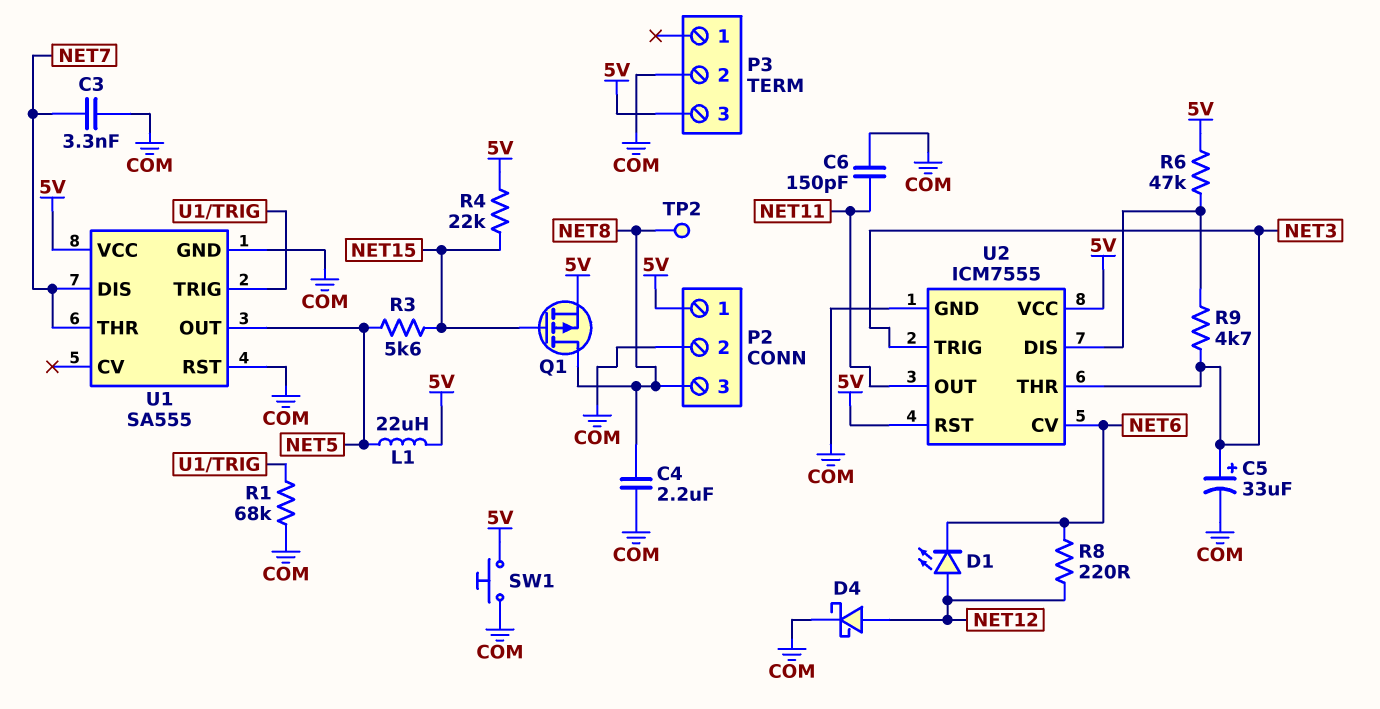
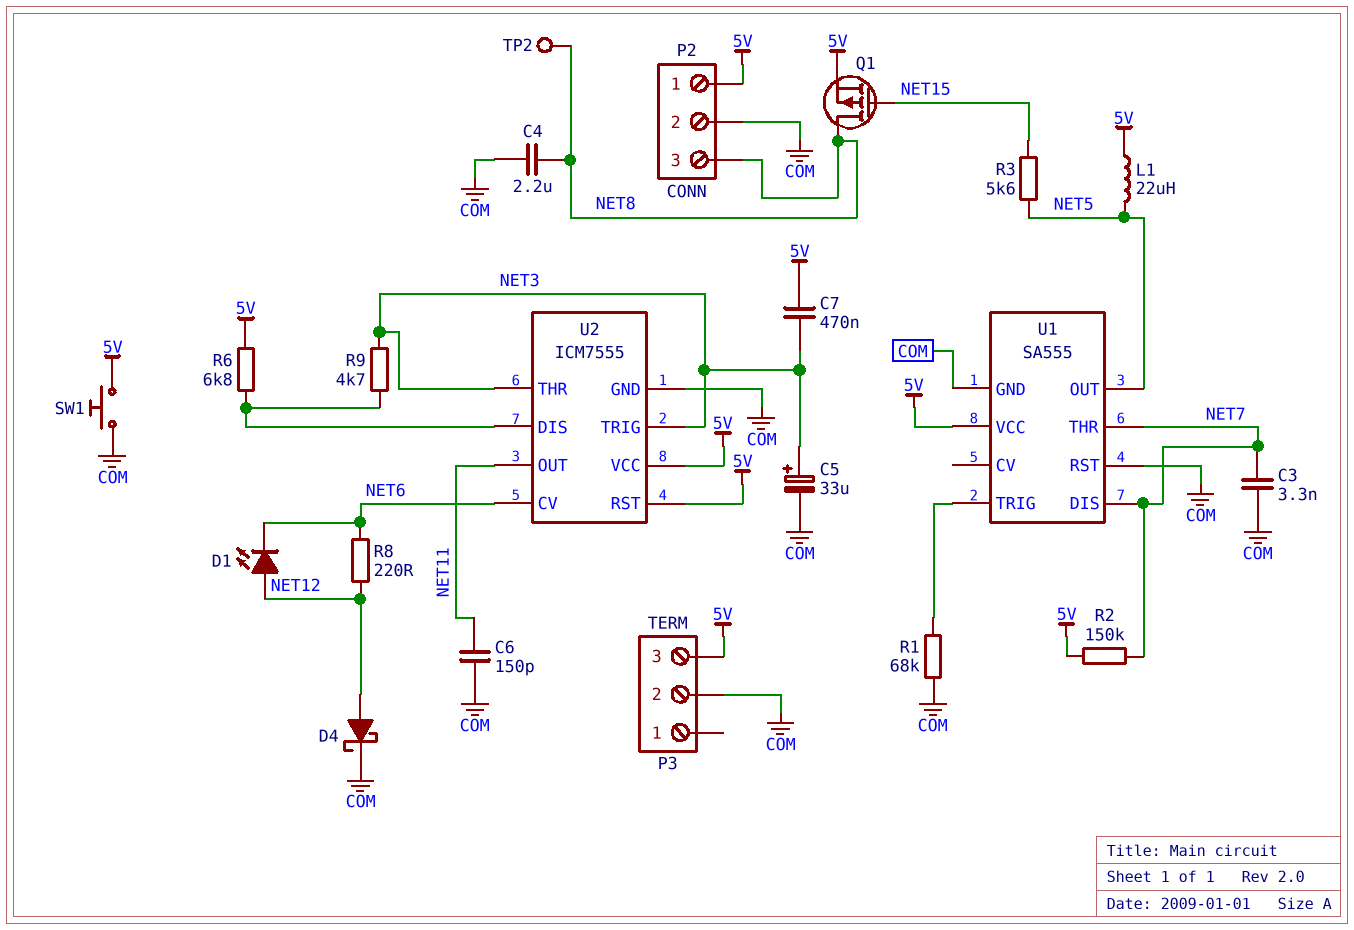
C7: none -> 470nF (5V, NET3)
R2: none -> 150k (5V, NET7)
R4: 22k (5V, NET15) -> none
R6: 47k (5V, U2/DIS) -> 6.8k (5V, U2/DIS)

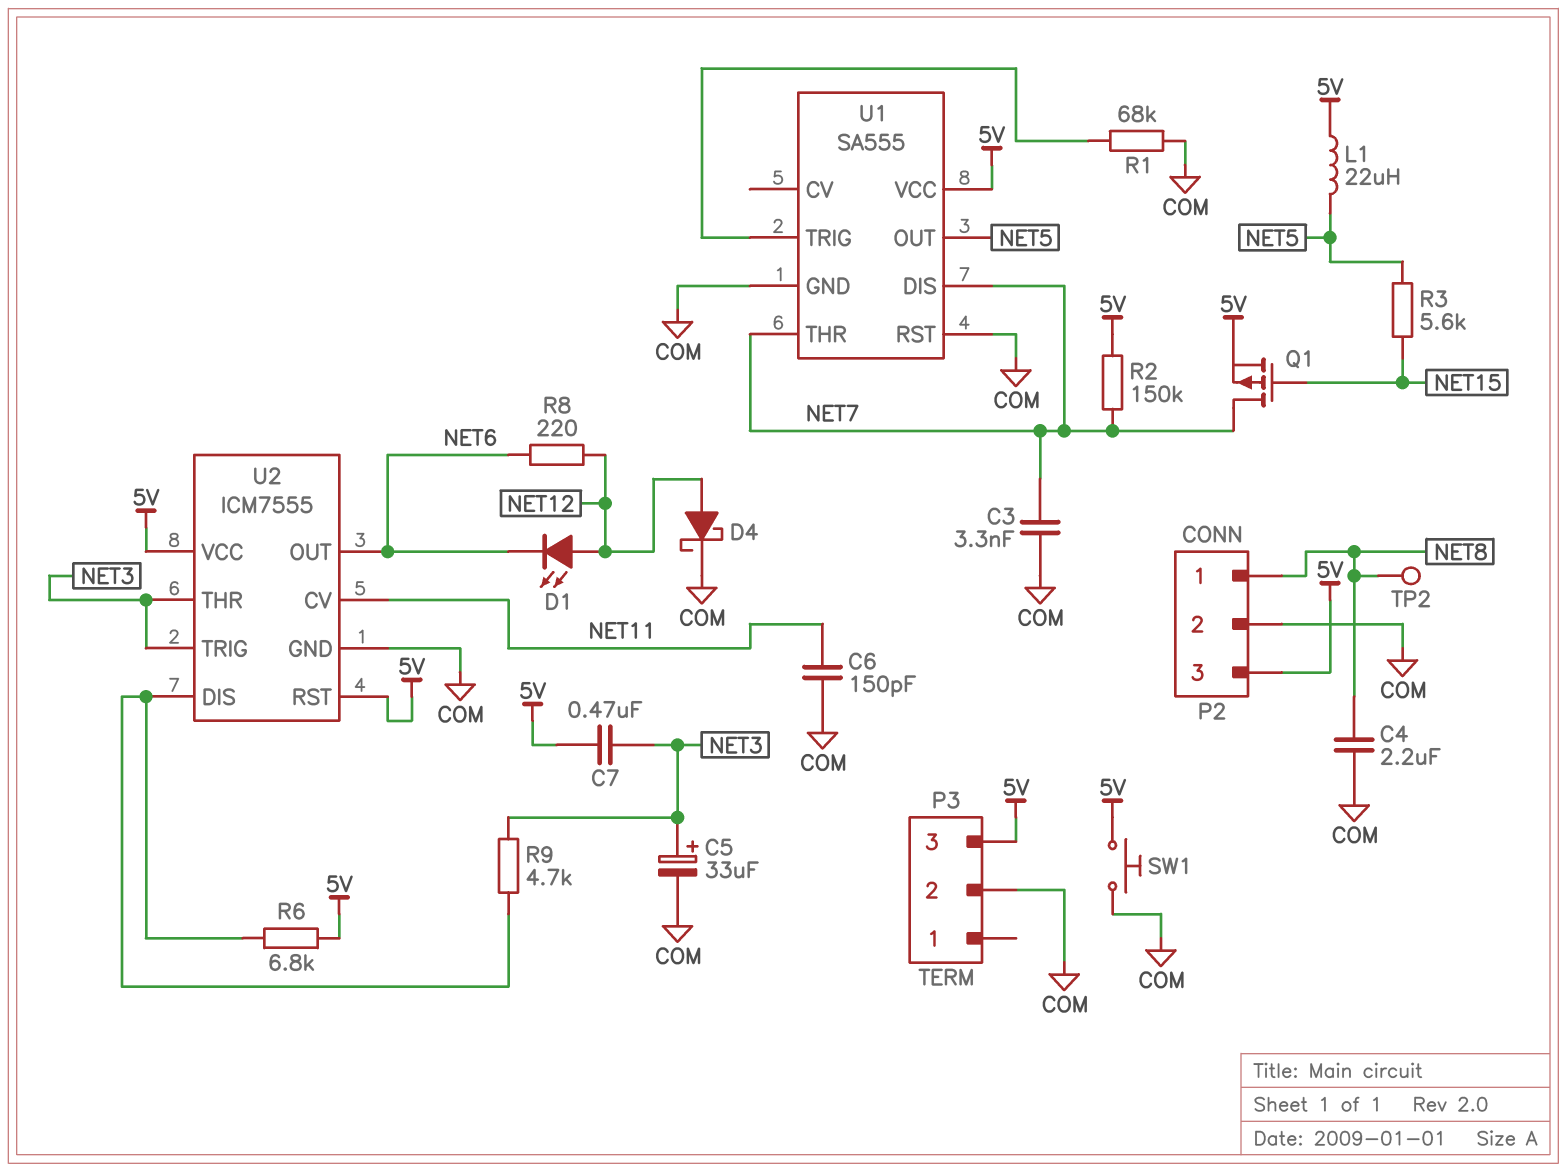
P2 pin 1: 5V -> NET8
P2 pin 3: NET8 -> 5V
Q1: PMOS (G NET15, D NET8, S 5V) -> PMOS (G NET15, D NET7, S 5V)
U2 pin CV: NET6 -> NET11
U2 pin OUT: NET11 -> NET6

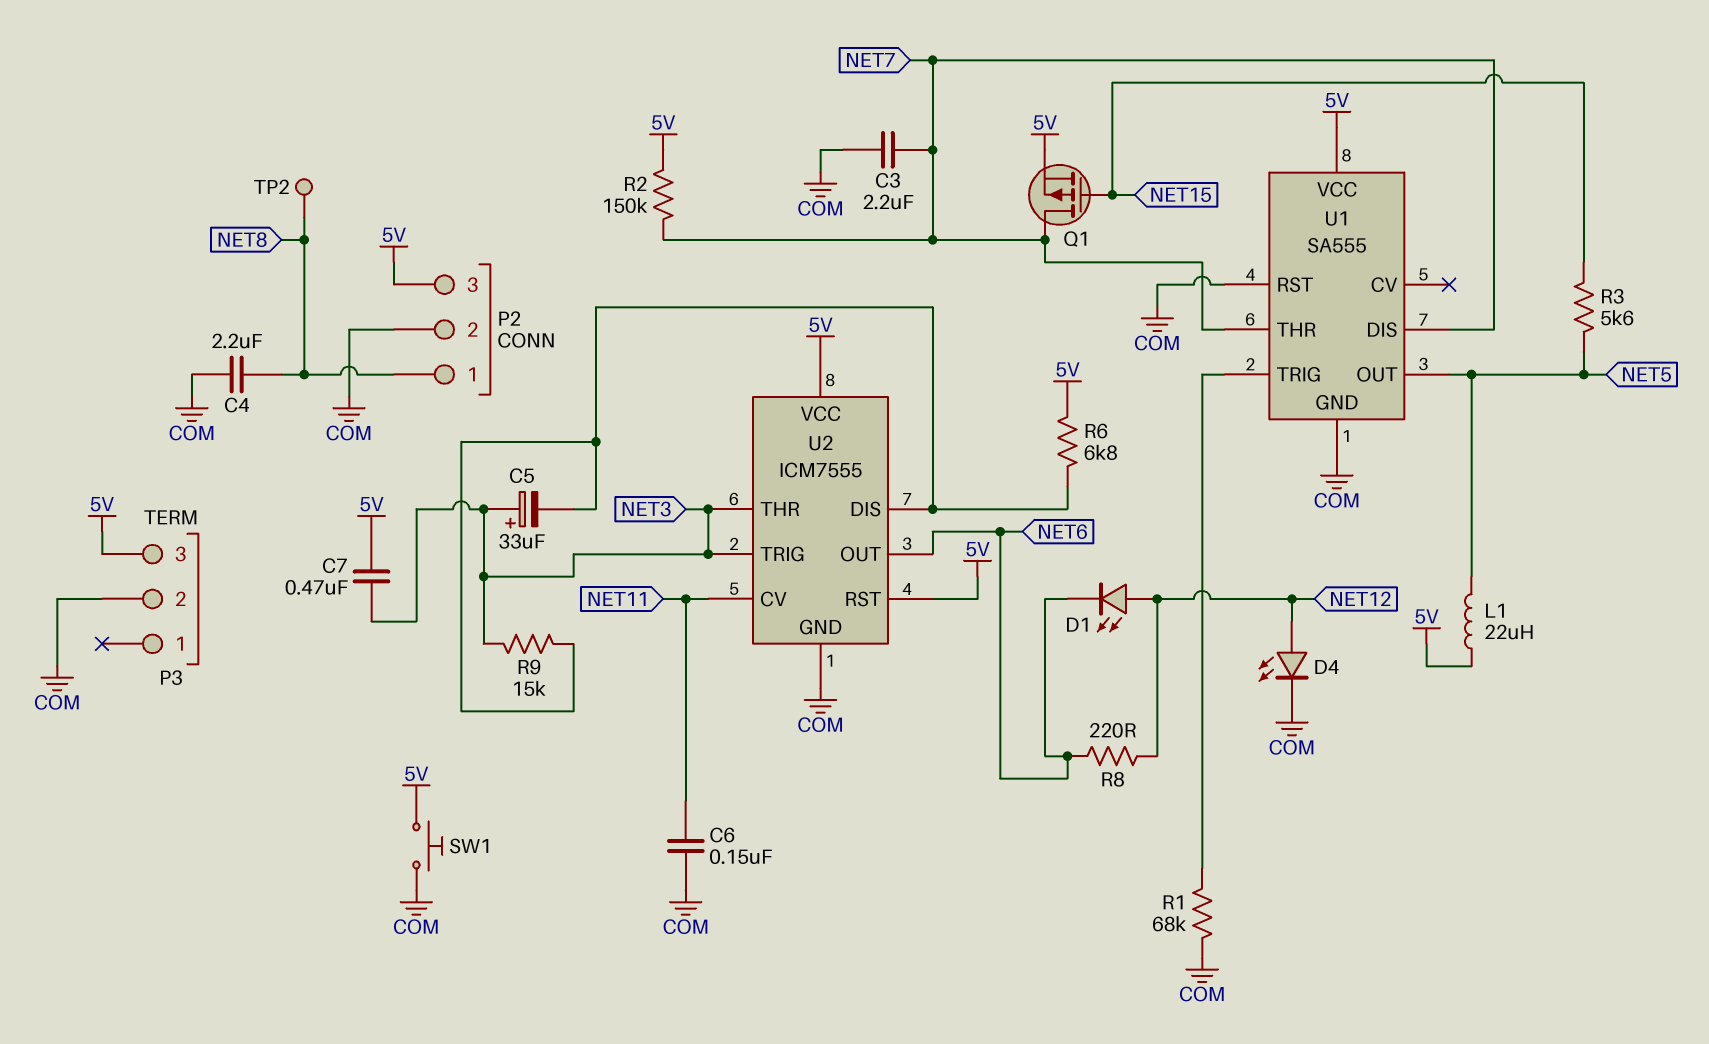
C3: 3.3nF (COM, NET7) -> 2.2uF (COM, NET7)
C5: 33uF (plus NET3, minus COM) -> 33uF (plus NET3, minus U2/DIS)
C6: 150pF (COM, NET11) -> 150nF (COM, NET11)
D4: schottky (A NET12, K COM) -> LED (A NET12, K COM)
R9: 4.7k (NET3, U2/DIS) -> 15k (NET3, U2/DIS)

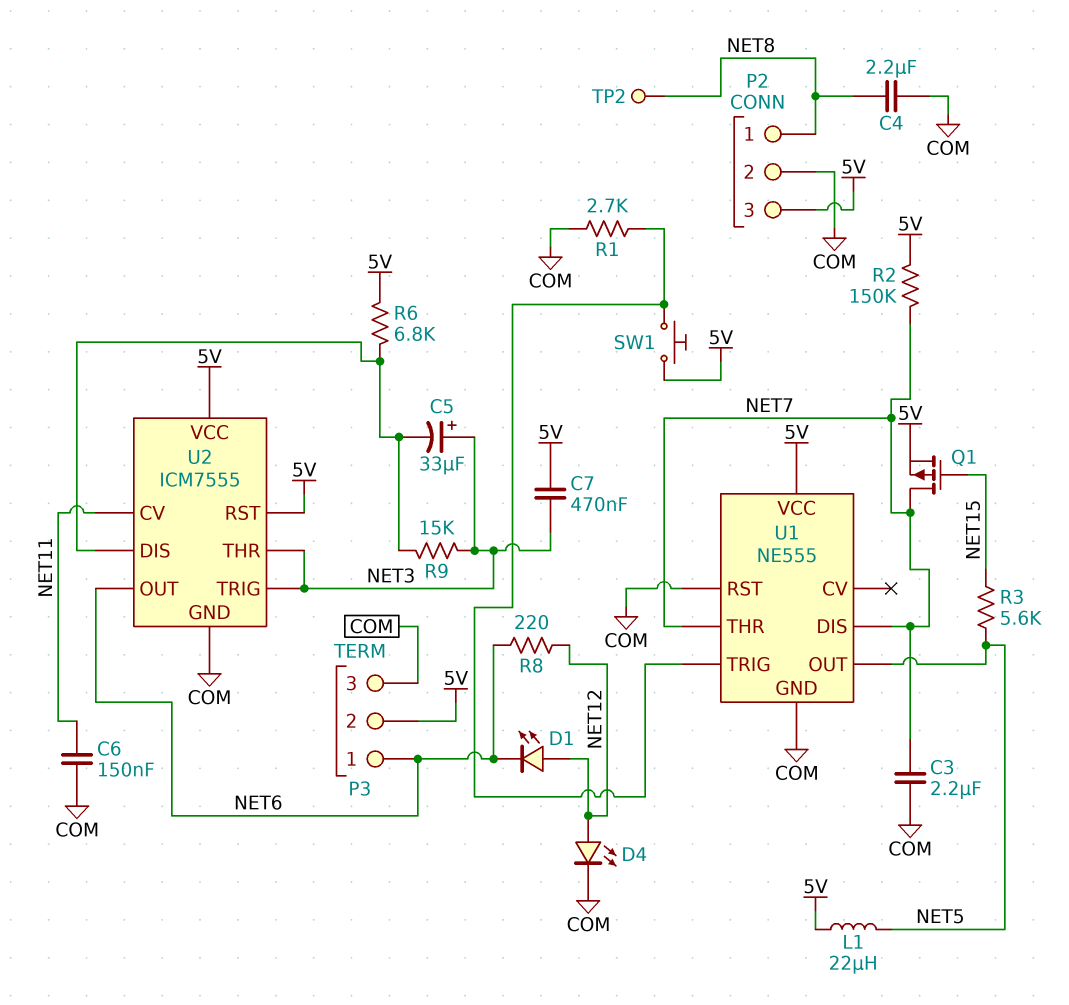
P3 pin 1: none -> NET6
P3 pin 2: COM -> 5V
P3 pin 3: 5V -> COM
R1: 68k (COM, U1/TRIG) -> 2.7k (COM, U1/TRIG)
SW1: button (5V, COM) -> button (5V, U1/TRIG)
U1: SA555 -> NE555

